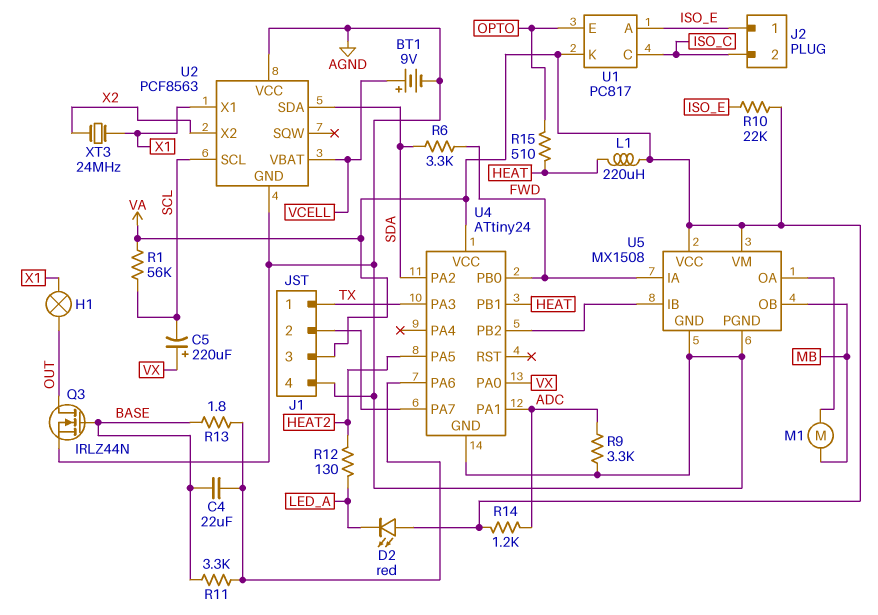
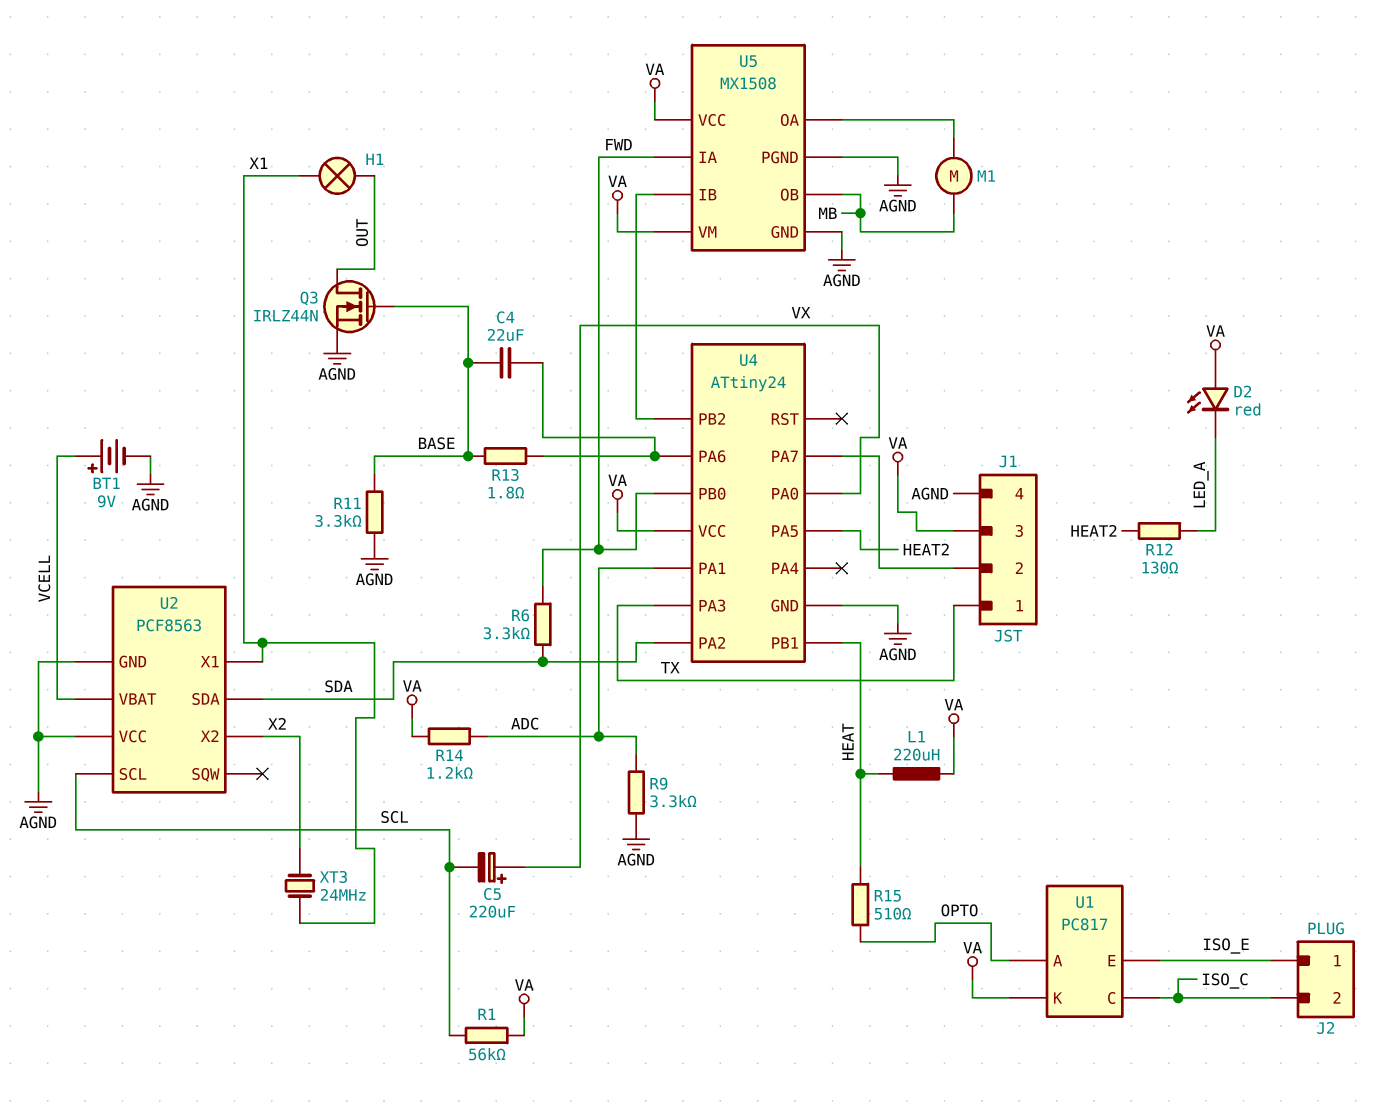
R10: 22k (ISO_E, VA) -> none
R11: 3.3k (BASE, U4/PA6) -> 3.3k (AGND, BASE)
U1 pin A: ISO_E -> OPTO
U1 pin E: OPTO -> ISO_E

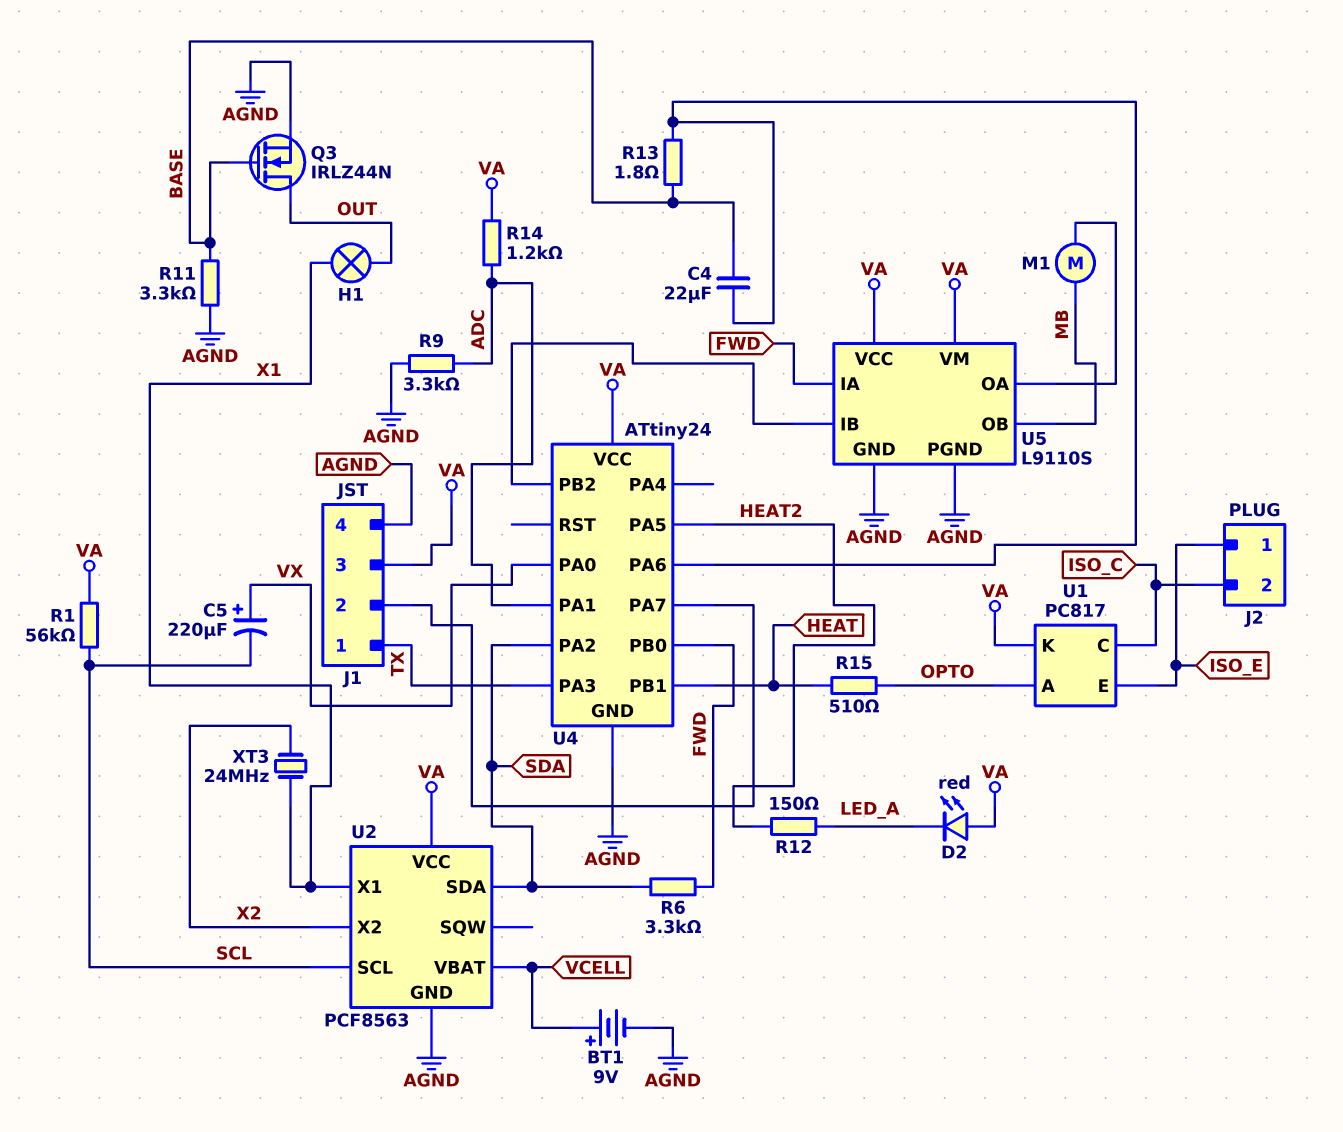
L1: 220uH (HEAT, VA) -> none
R12: 130 (HEAT2, LED_A) -> 150 (HEAT2, LED_A)
U2 pin VCC: AGND -> VA
U5: MX1508 -> L9110S

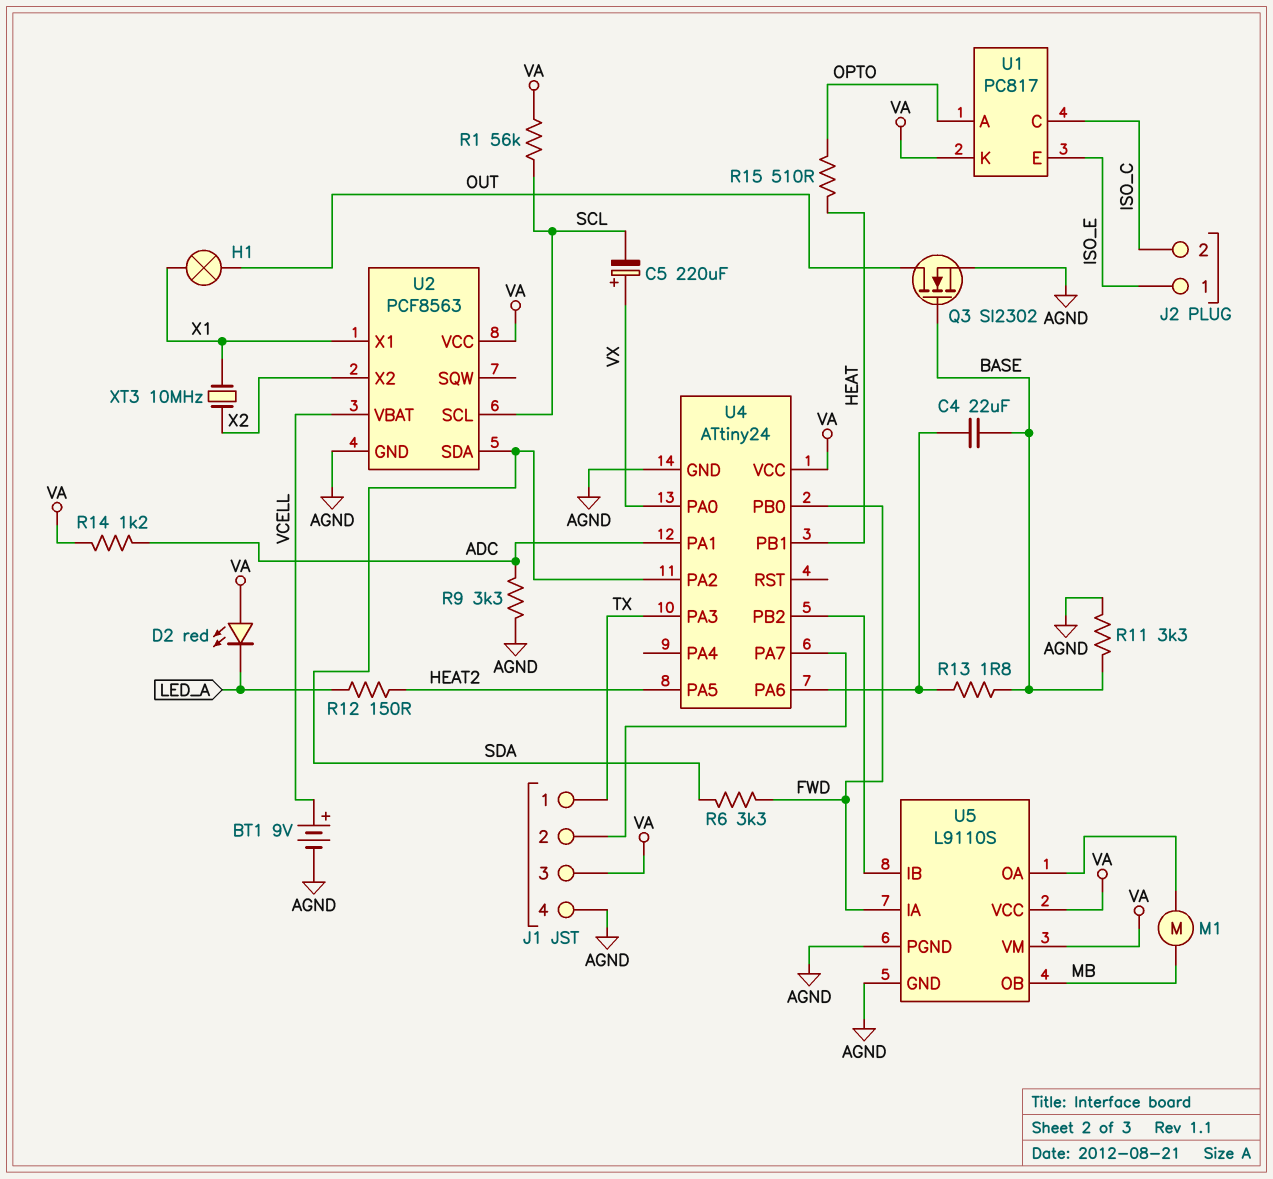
Q3: NMOS IRLZ44N (G BASE, D OUT, S AGND) -> NMOS SI2302 (G BASE, D OUT, S AGND)
XT3: 24MHz (X1, X2) -> 10MHz (X1, X2)

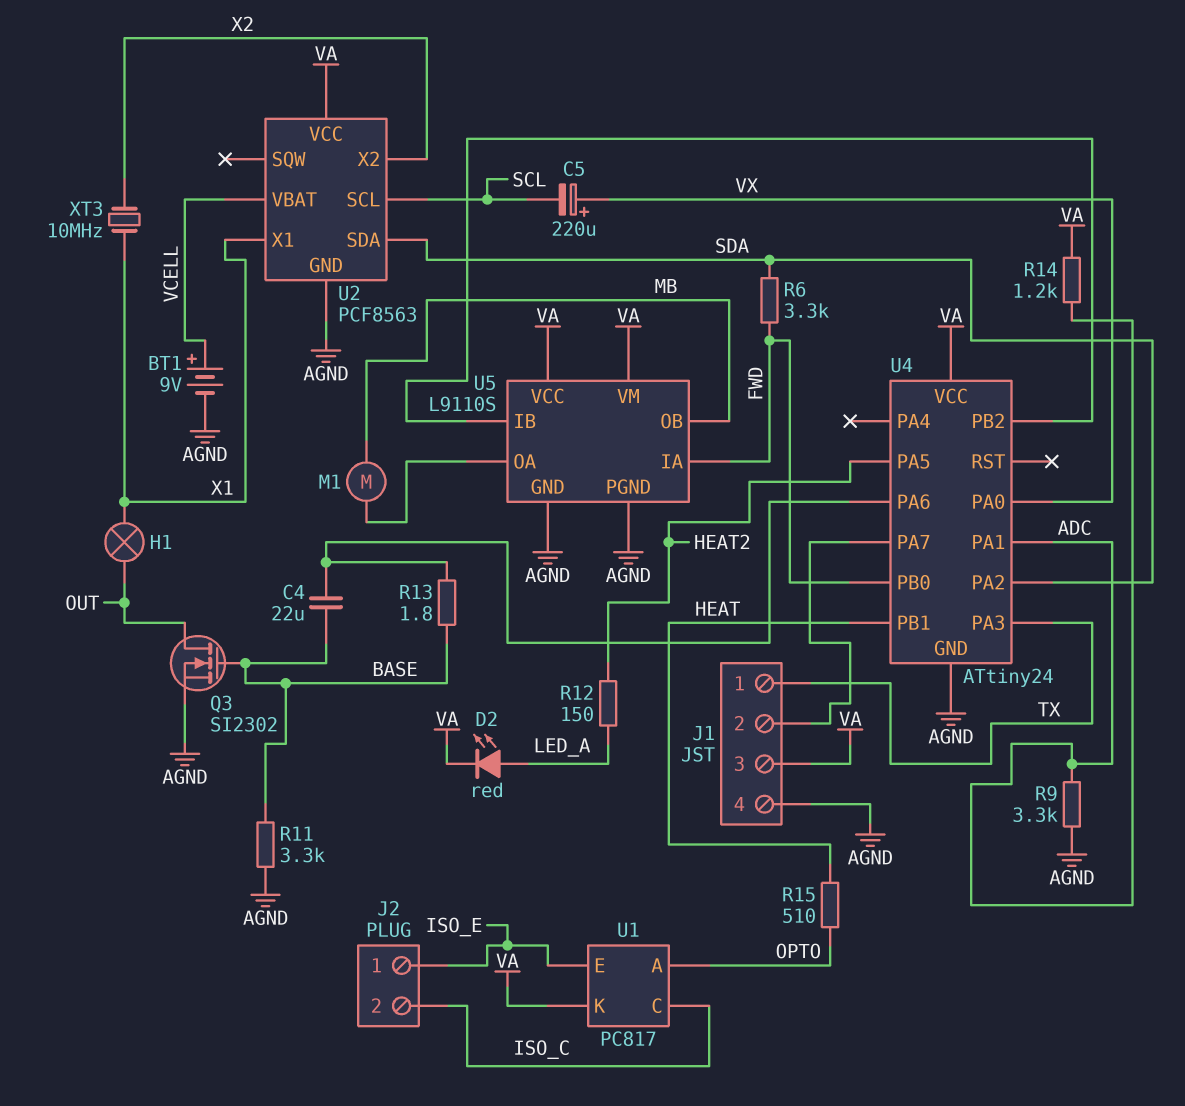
D2: LED red (A VA, K LED_A) -> LED red (A LED_A, K VA)
R1: 56k (SCL, VA) -> none

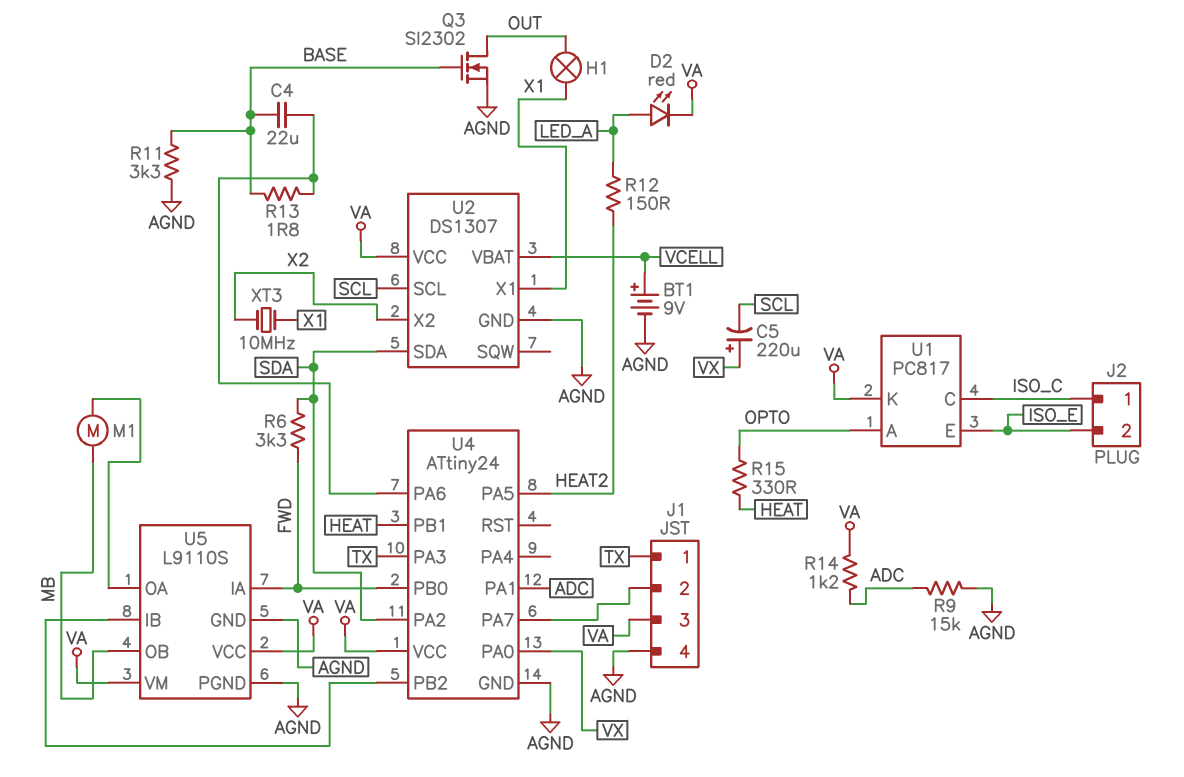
J2 pin 1: ISO_E -> ISO_C
J2 pin 2: ISO_C -> ISO_E
R9: 3.3k (ADC, AGND) -> 15k (ADC, AGND)
R15: 510 (HEAT, OPTO) -> 330 (HEAT, OPTO)
U2: PCF8563 -> DS1307

